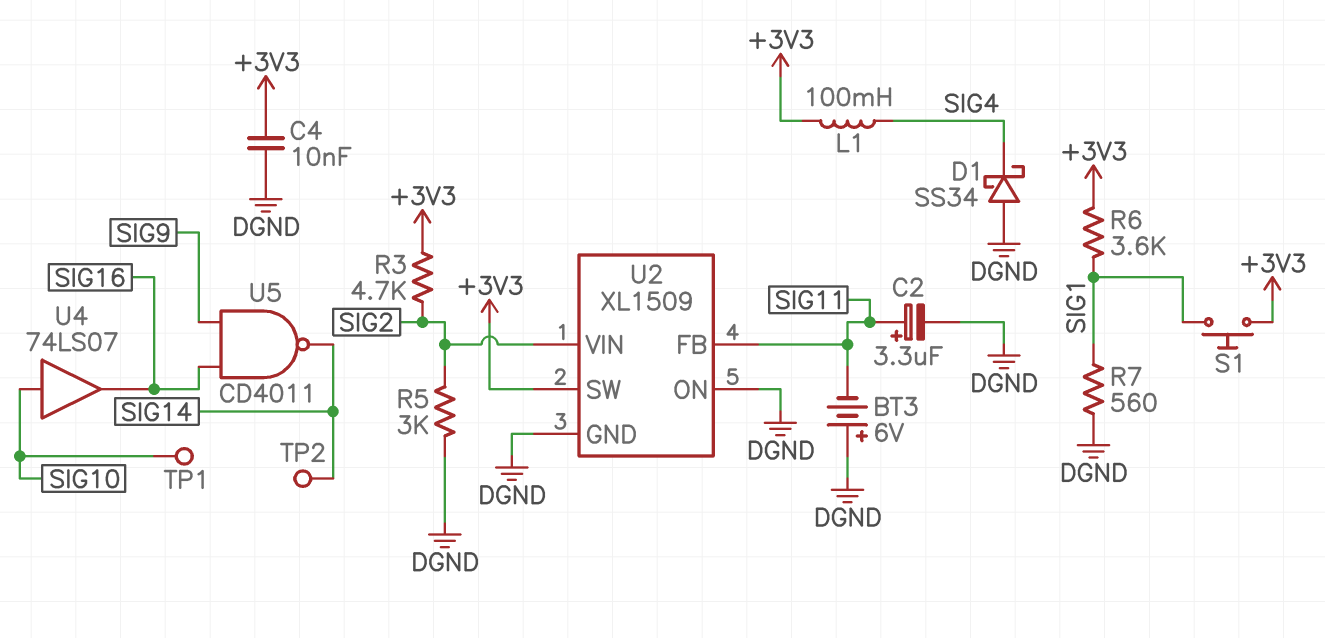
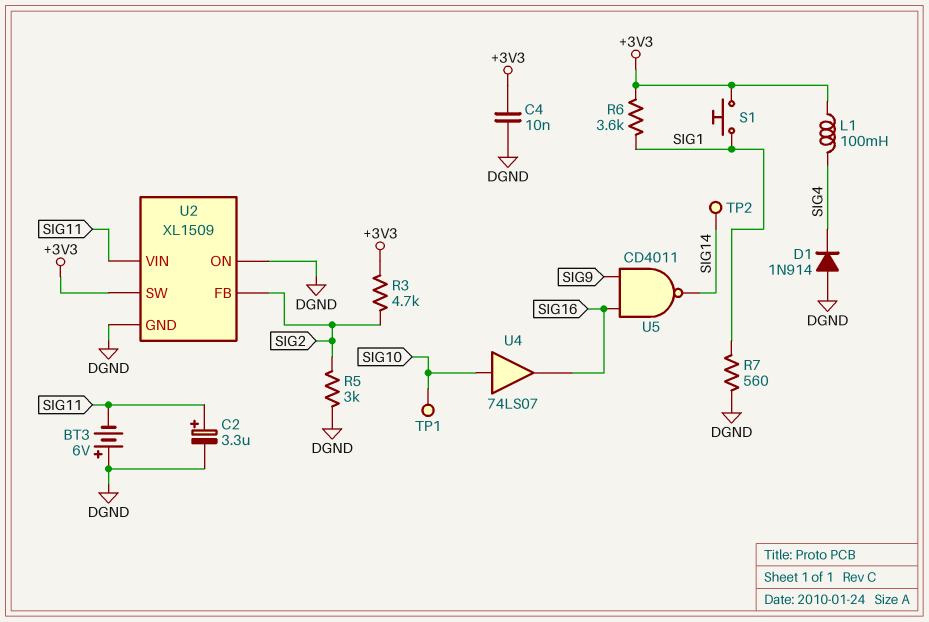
D1: schottky SS34 (A DGND, K SIG4) -> diode 1N914 (A DGND, K SIG4)
U2 pin FB: SIG11 -> SIG2
U2 pin VIN: SIG2 -> SIG11

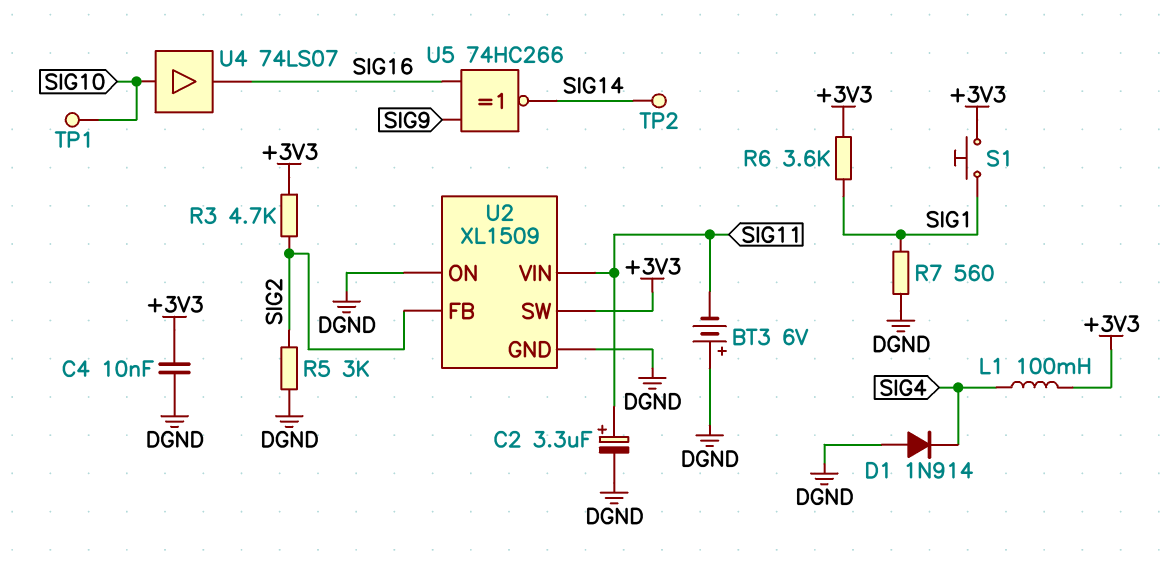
U5: NAND CD4011 (in SIG9, in SIG16, out SIG14) -> XNOR 74HC266 (in SIG9, in SIG16, out SIG14)

